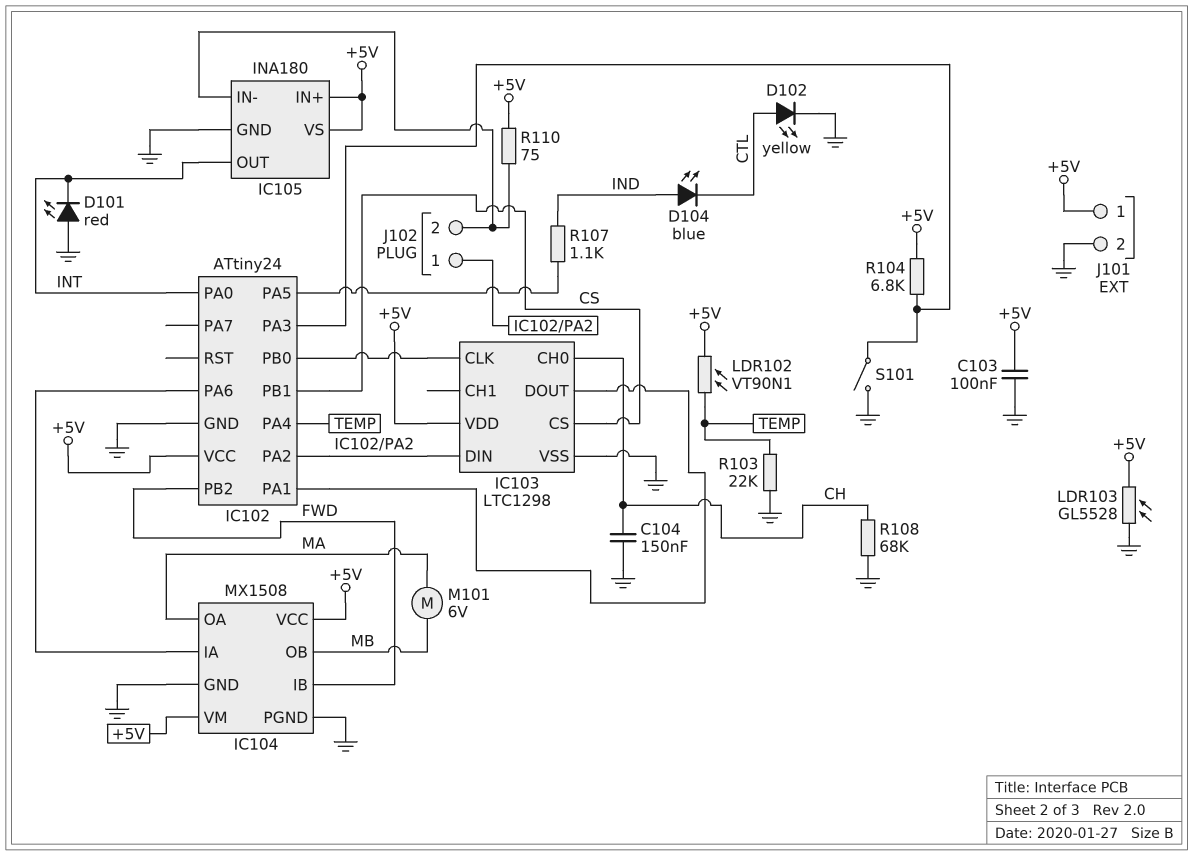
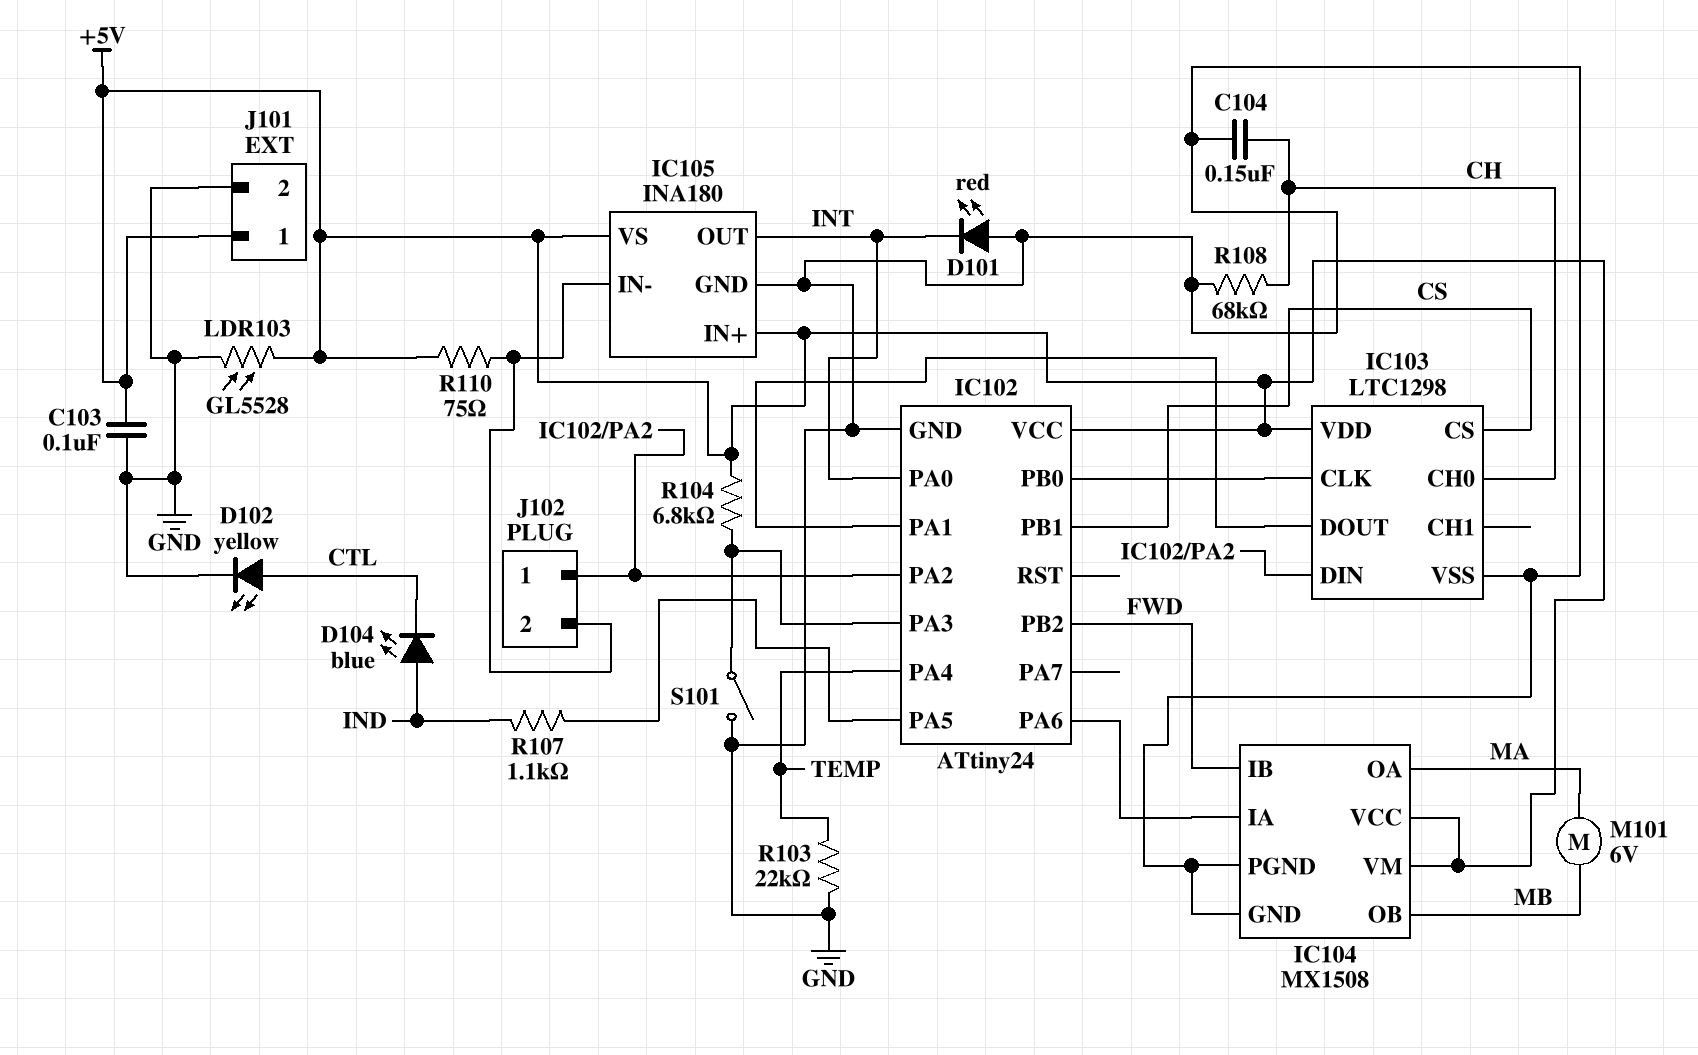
LDR102: VT90N1 (+5V, TEMP) -> none

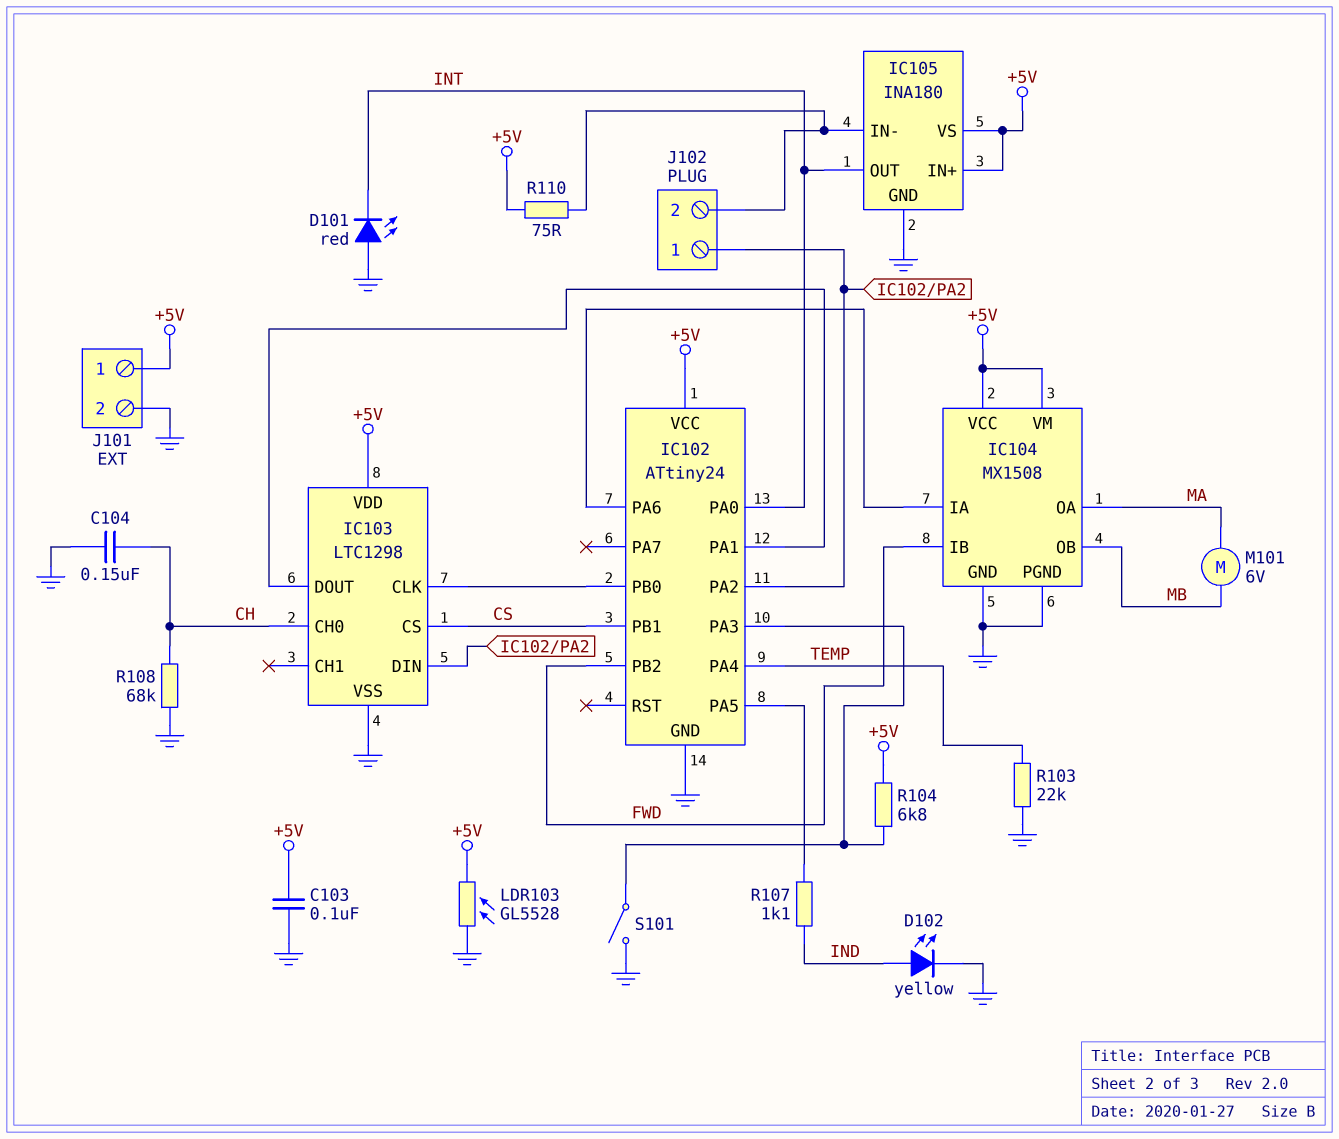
D102: LED yellow (A CTL, K GND) -> LED yellow (A IND, K GND)
D104: LED blue (A IND, K CTL) -> none

